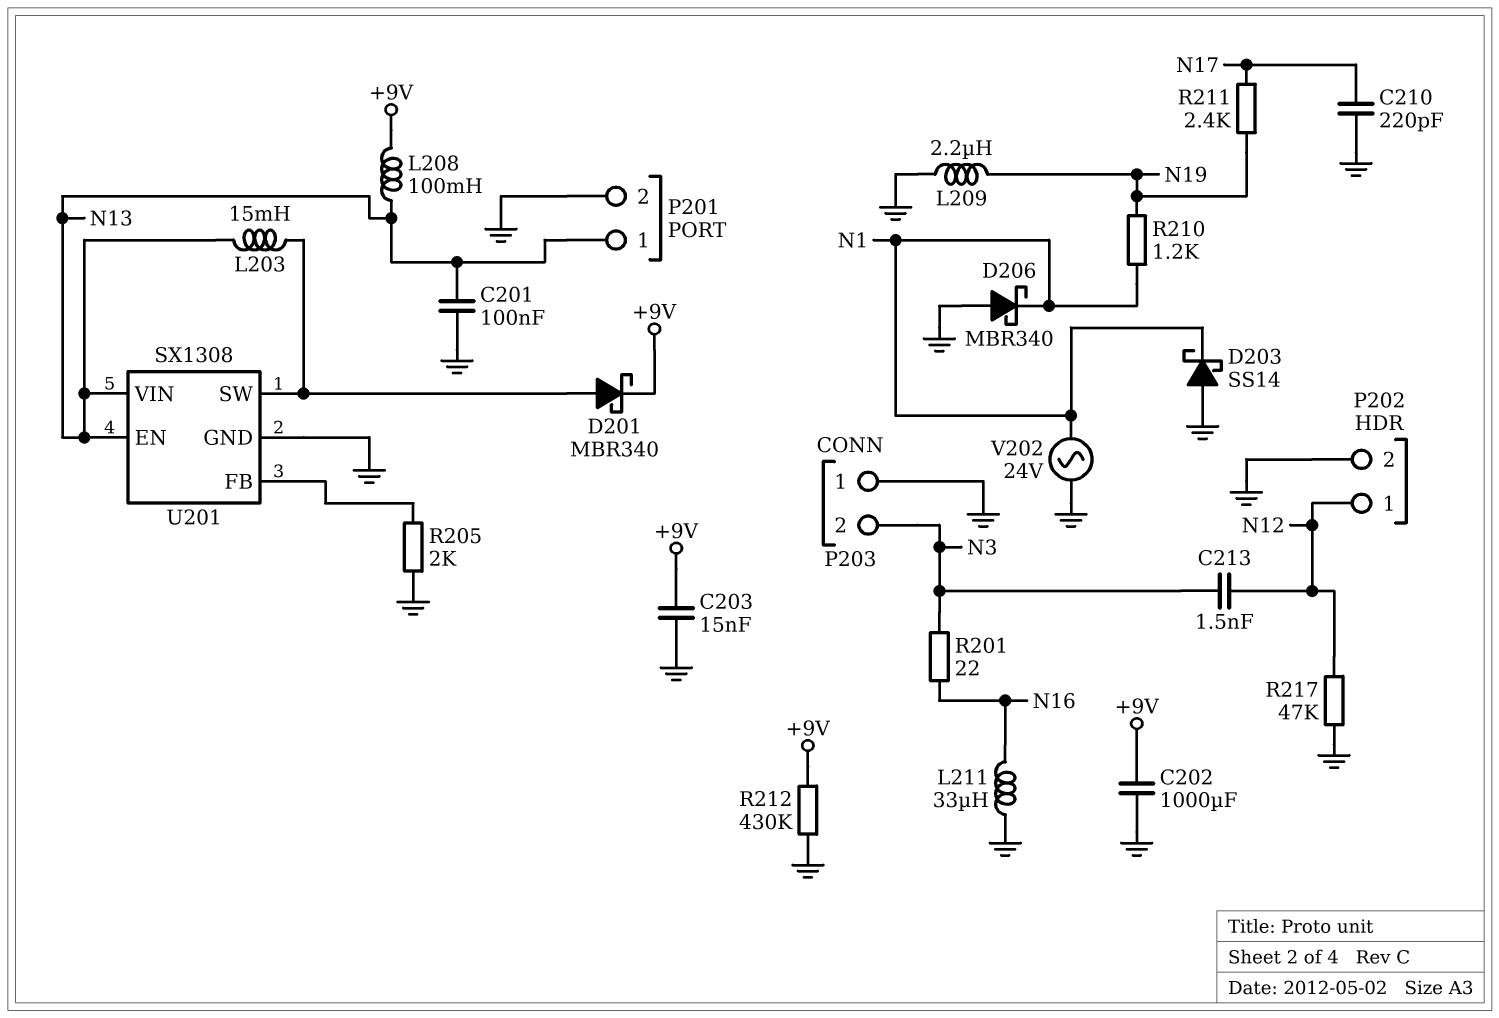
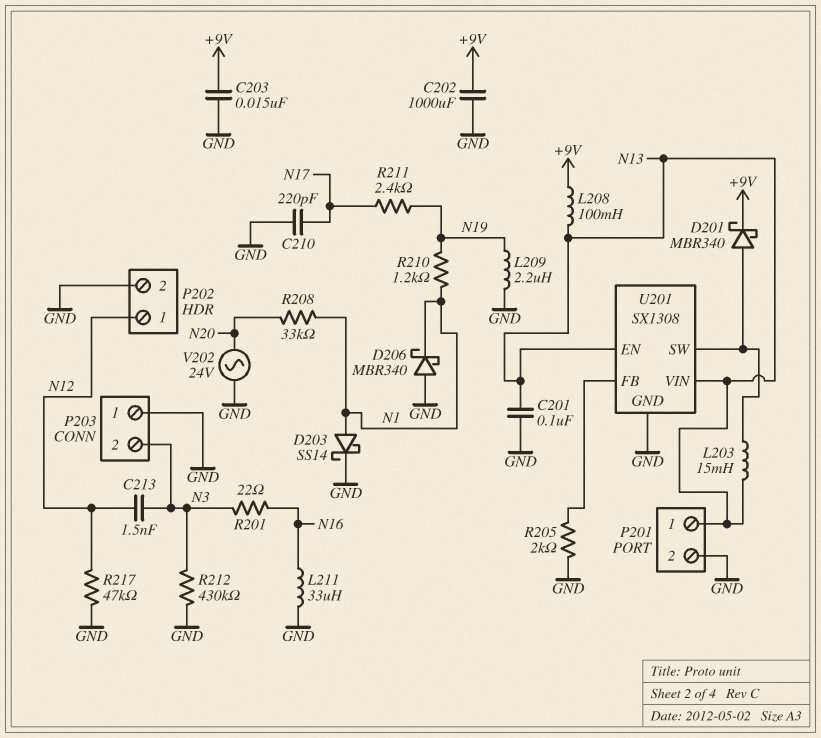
D203: schottky SS14 (A GND, K N1) -> schottky SS14 (A N1, K GND)
R208: none -> 33k (N1, N20)
R212: 430k (+9V, GND) -> 430k (GND, N3)
V202: AC 24V (GND, N1) -> AC 24V (GND, N20)

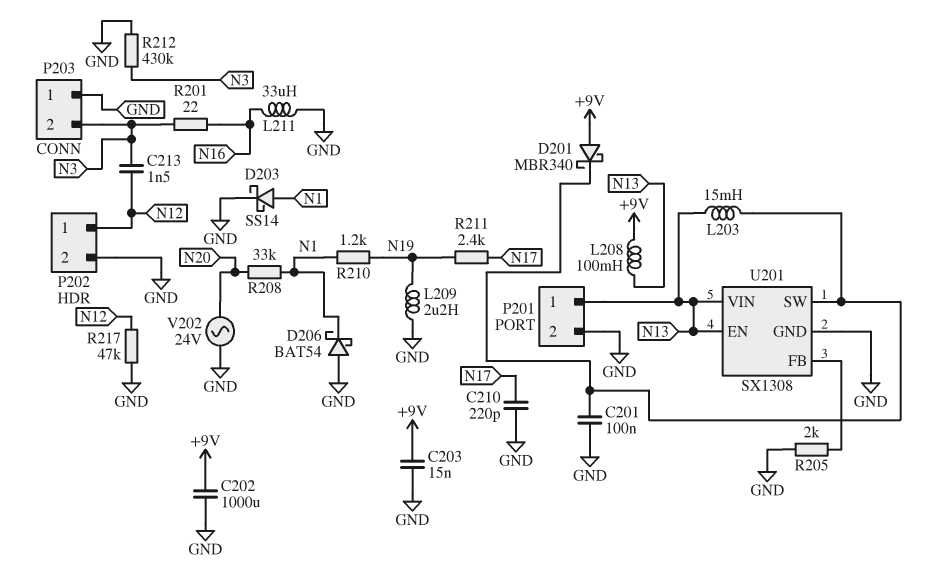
C201: 100nF (GND, N13) -> 100nF (GND, U201/SW)
D201: schottky MBR340 (A U201/SW, K +9V) -> schottky MBR340 (A +9V, K U201/SW)
D206: schottky MBR340 (A GND, K N1) -> schottky BAT54 (A GND, K N1)

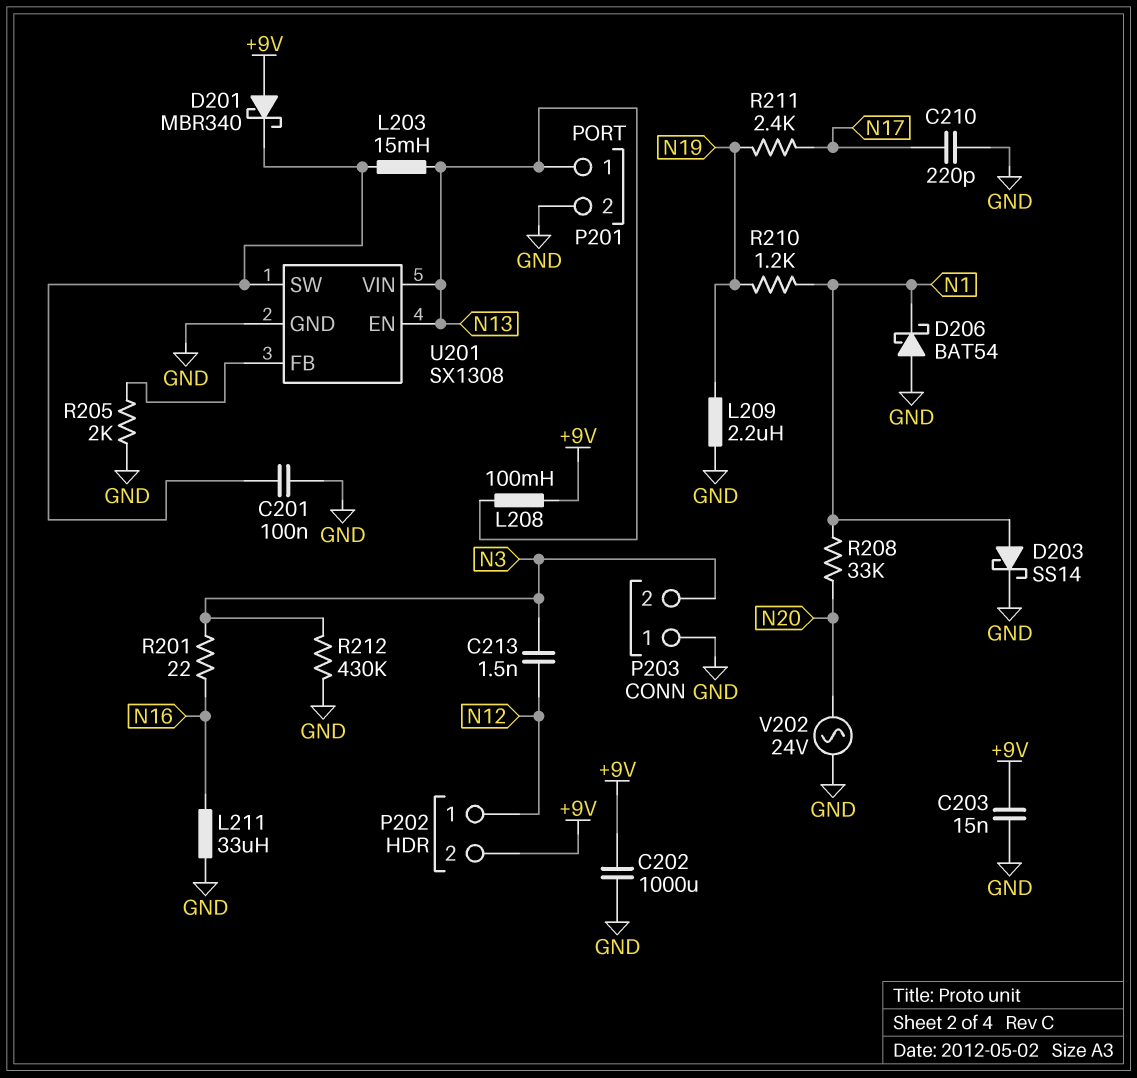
P202 pin 2: GND -> +9V
R217: 47k (GND, N12) -> none

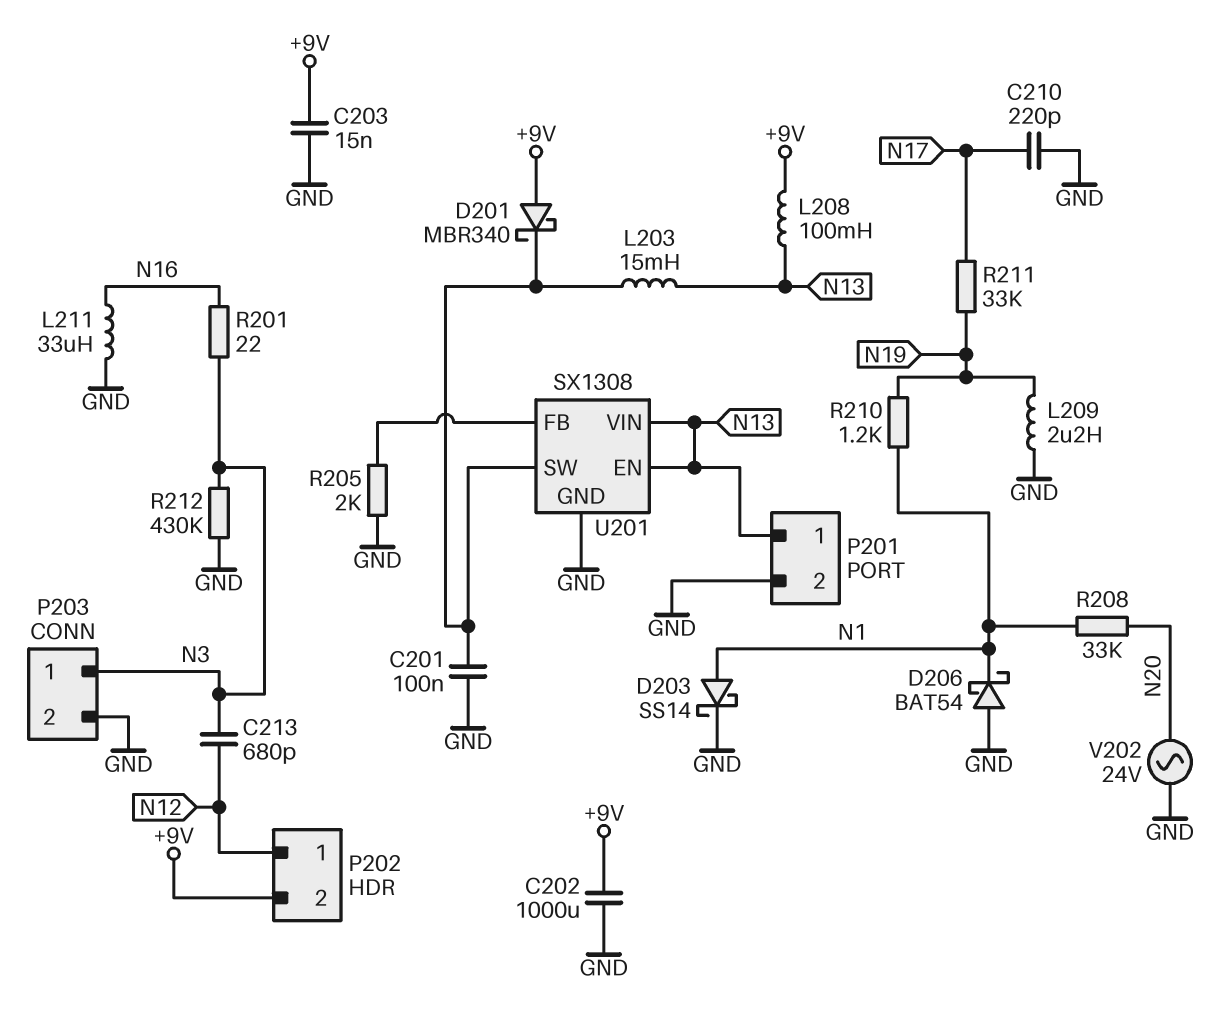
C213: 1.5nF (N3, N12) -> 680pF (N3, N12)
P203 pin 1: GND -> N3
P203 pin 2: N3 -> GND
R211: 2.4k (N17, N19) -> 33k (N17, N19)

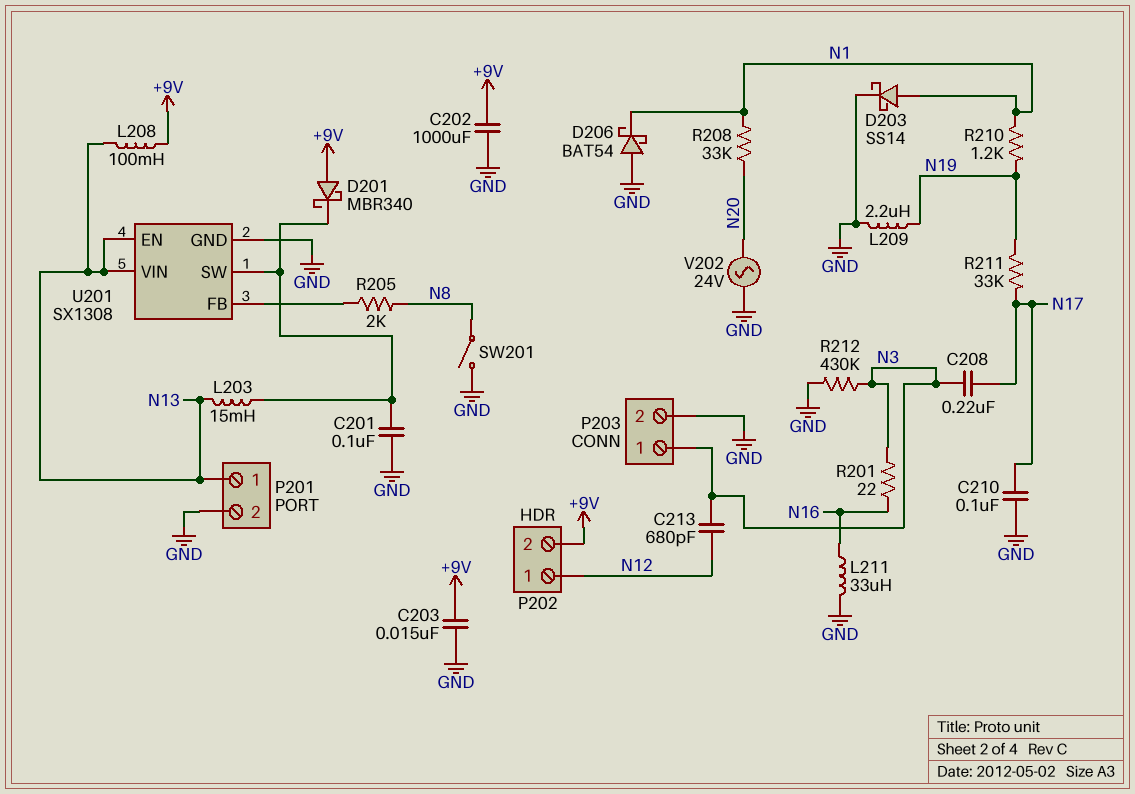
C208: none -> 220nF (N3, N17)
C210: 220pF (GND, N17) -> 100nF (GND, N17)
R205: 2k (GND, U201/FB) -> 2k (N8, U201/FB)
SW201: none -> switch (GND, N8)

